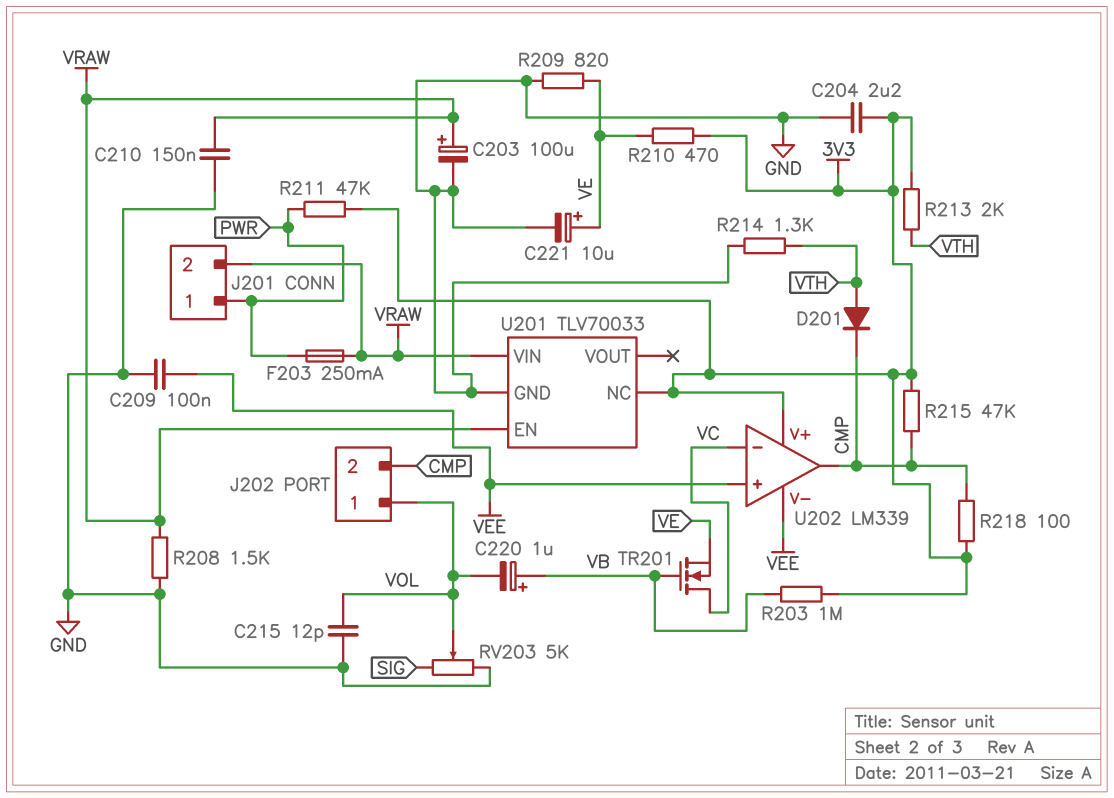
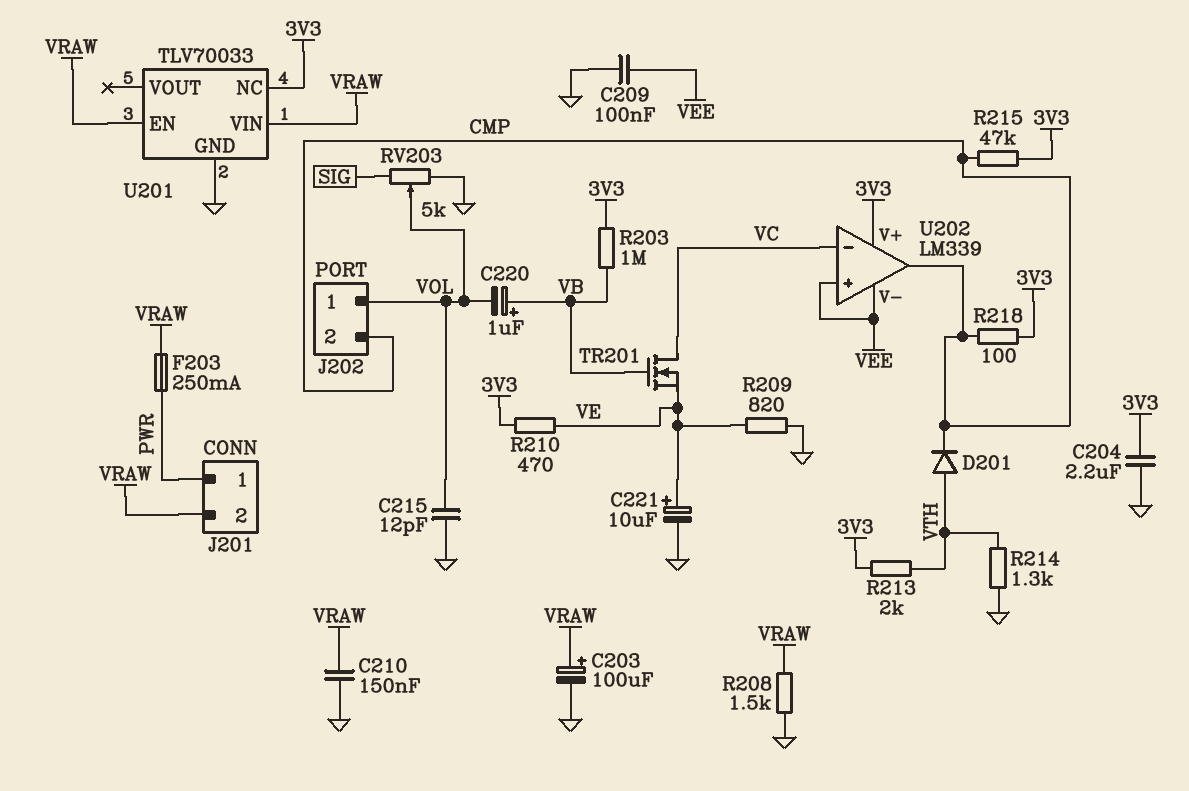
R211: 47k (3V3, PWR) -> none

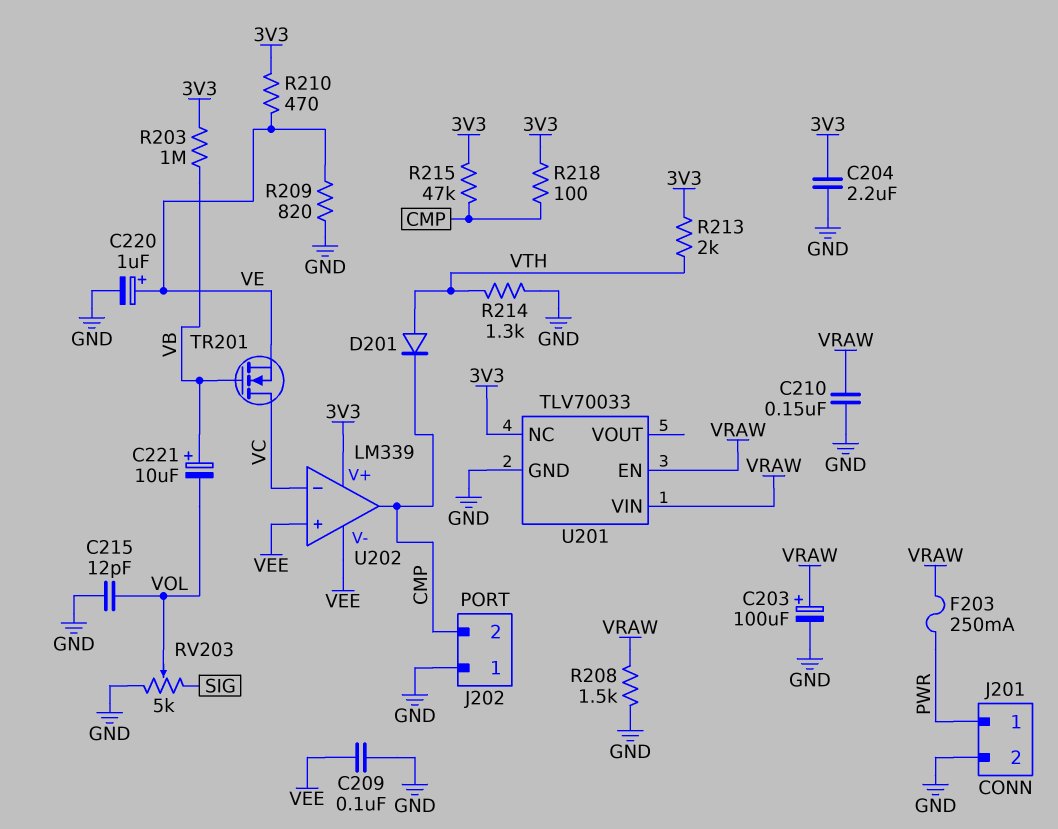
C220: 1uF (plus VB, minus VOL) -> 1uF (plus VE, minus GND)
C221: 10uF (plus VE, minus GND) -> 10uF (plus VB, minus VOL)
J201 pin 2: VRAW -> GND
J202 pin 1: VOL -> GND

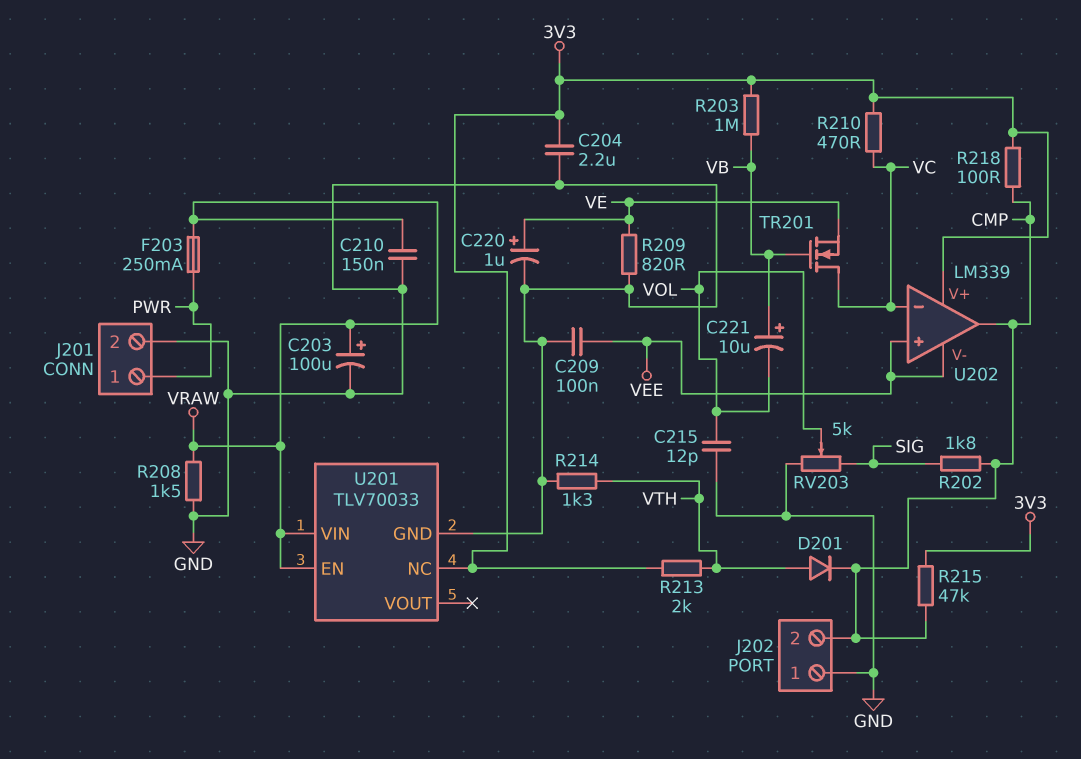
R202: none -> 1.8k (CMP, SIG)
R210: 470 (3V3, VE) -> 470 (3V3, VC)

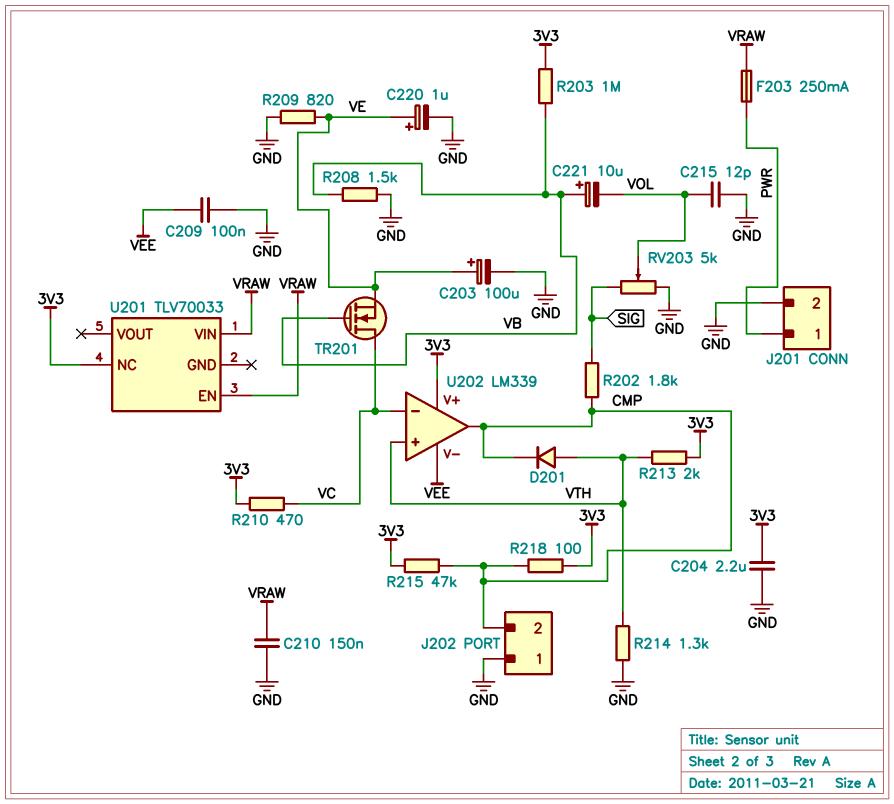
C203: 100uF (plus VRAW, minus GND) -> 100uF (plus VE, minus GND)
R208: 1.5k (GND, VRAW) -> 1.5k (GND, VB)
U201 pin GND: GND -> none
U202 pin in+: VEE -> VTH

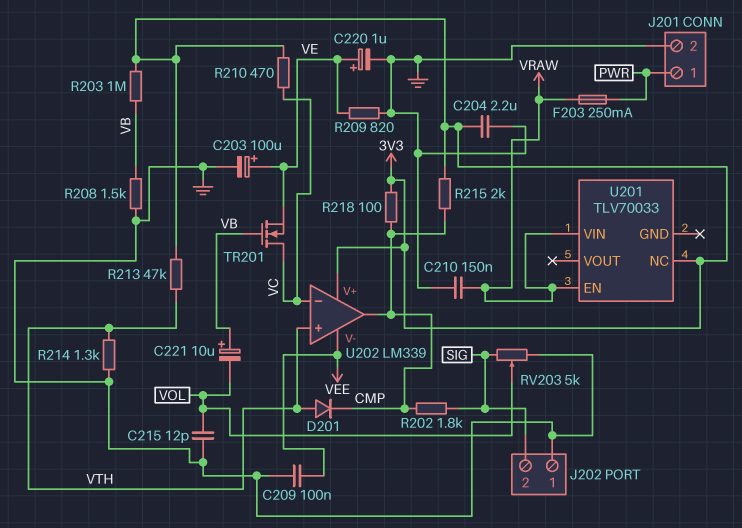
J202 pin 2: CMP -> SIG
R213: 2k (3V3, VTH) -> 47k (3V3, VTH)
R215: 47k (3V3, CMP) -> 2k (3V3, CMP)

